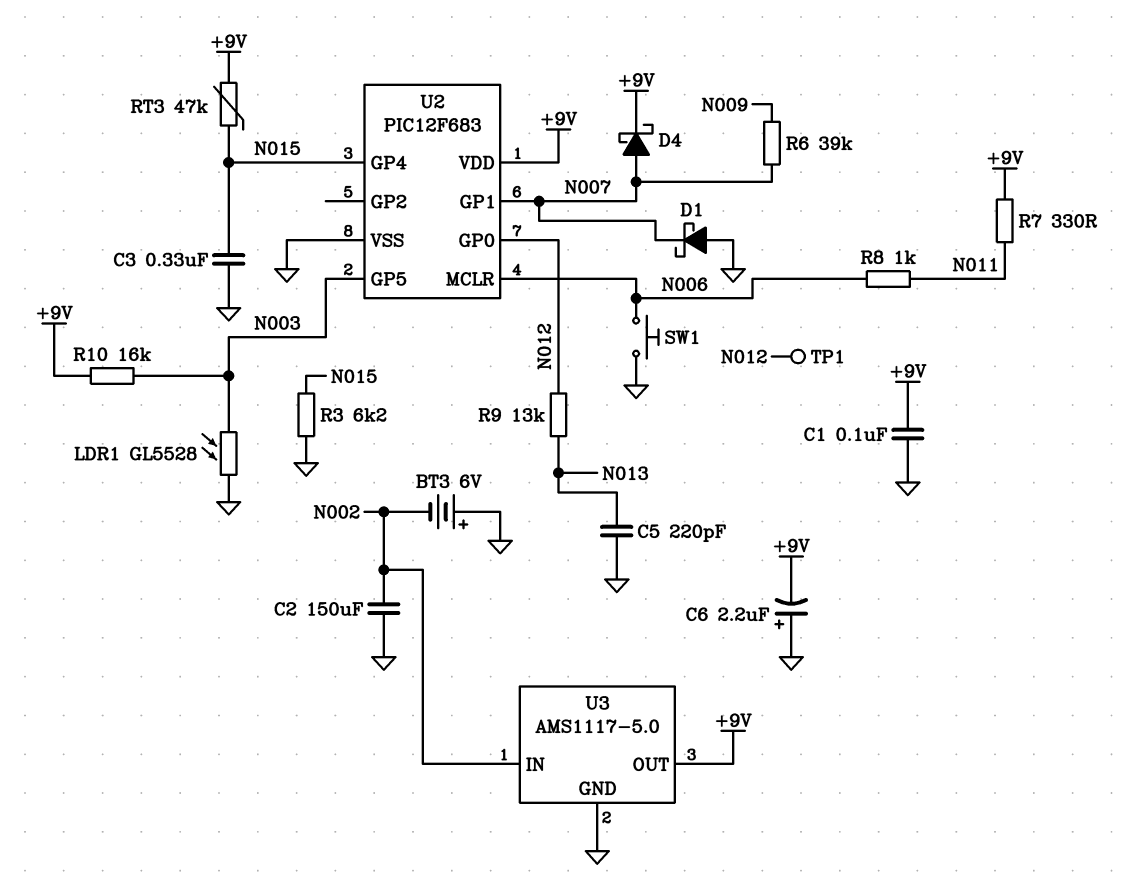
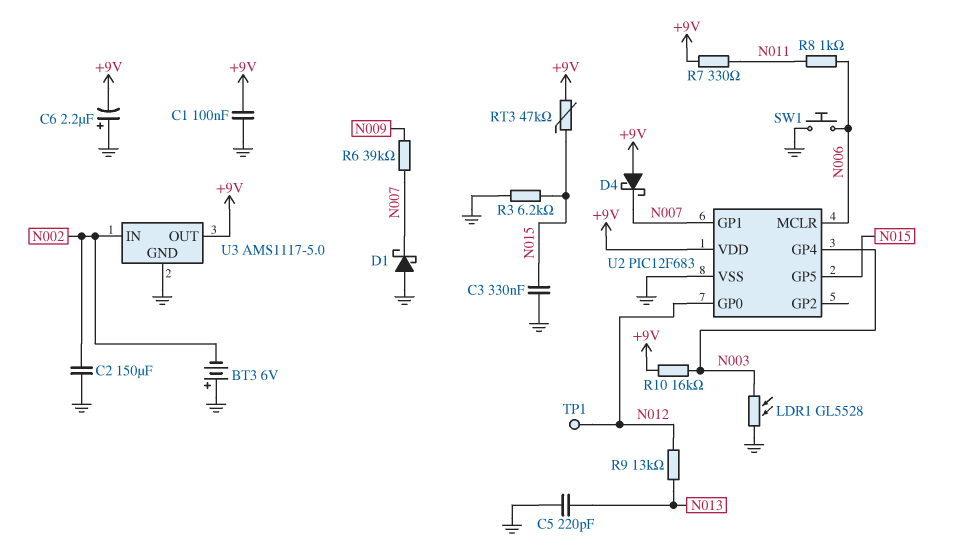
D4: schottky (A N007, K +9V) -> schottky (A +9V, K N007)
U2 pin GP4: N015 -> N003
U2 pin GP5: N003 -> N015

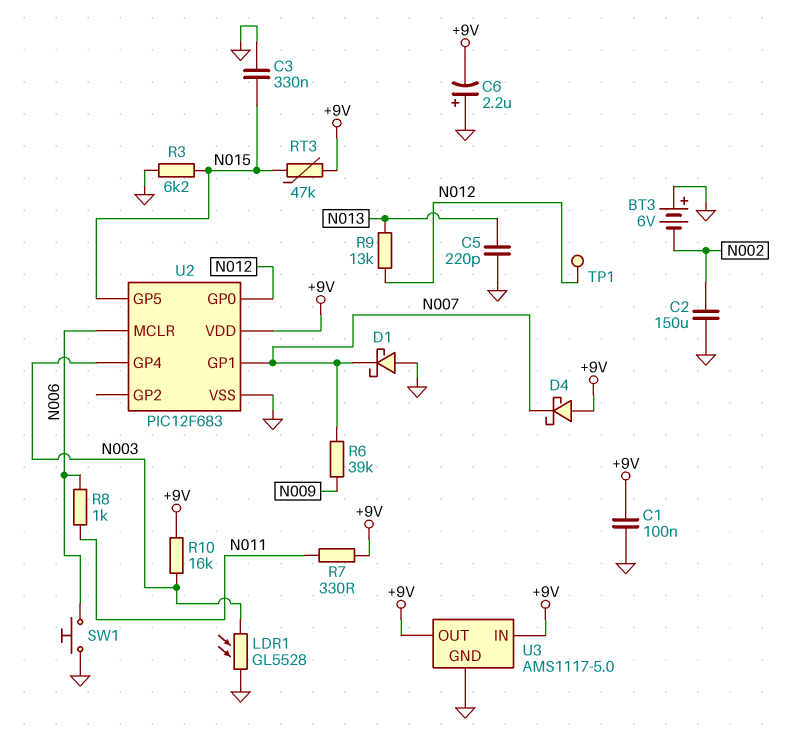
U3 pin IN: N002 -> +9V

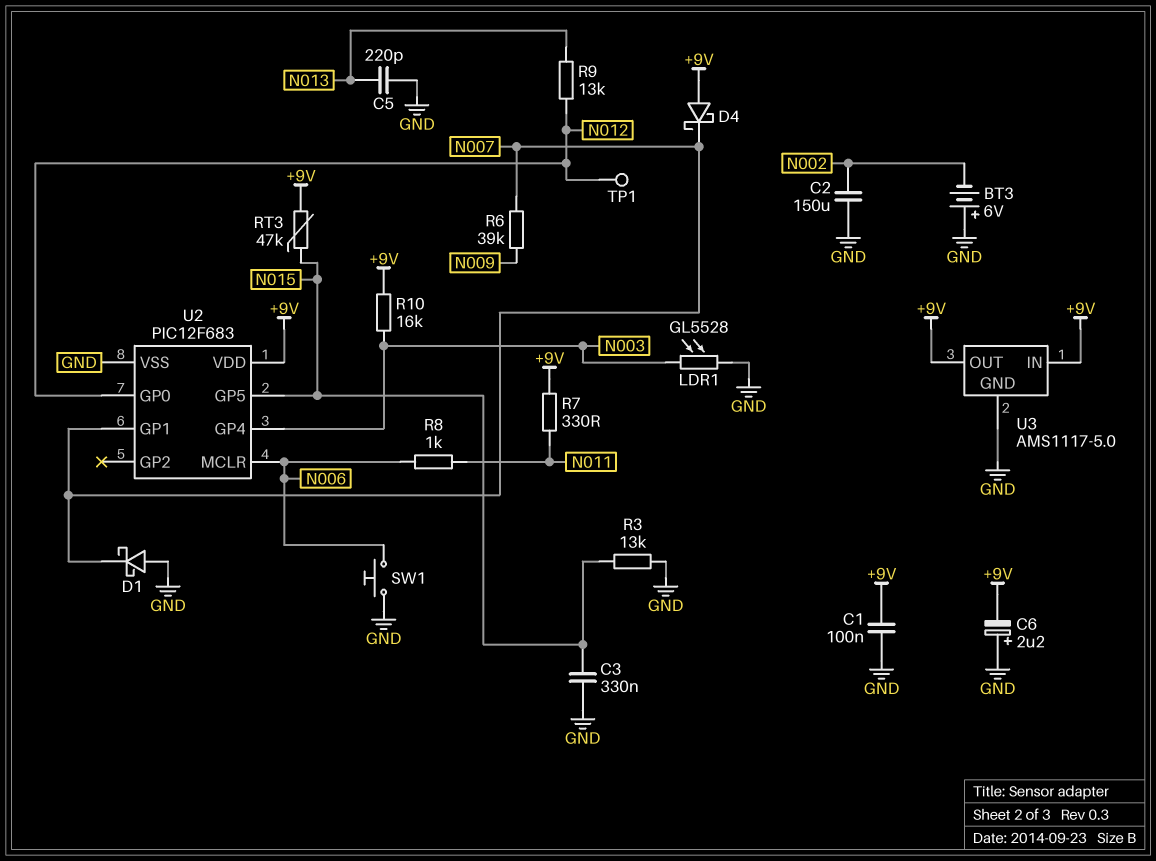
R3: 6.2k (GND, N015) -> 13k (GND, N015)

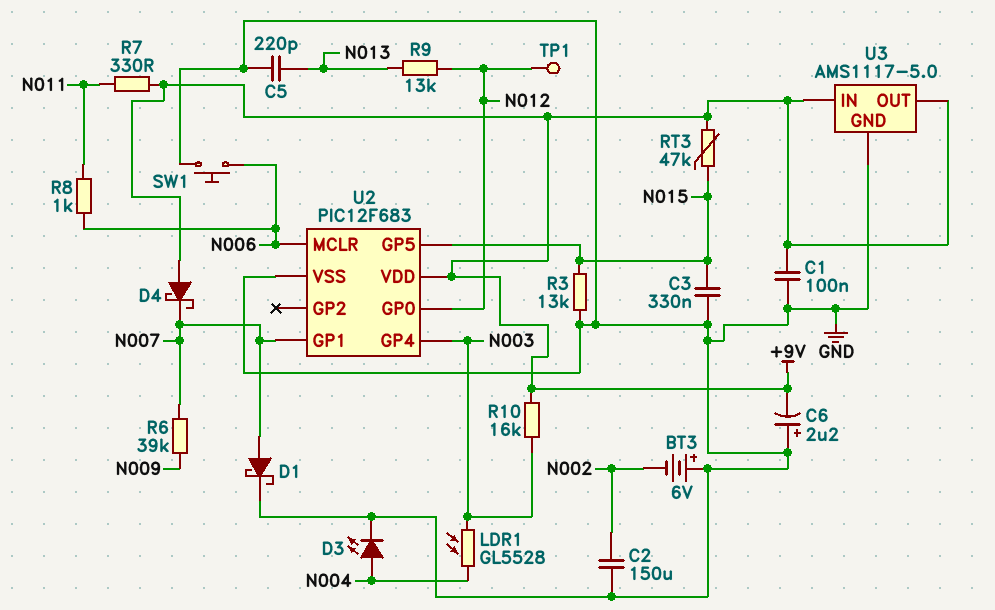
D1: schottky (A GND, K N007) -> schottky (A N007, K GND)
D3: none -> LED (A N004, K GND)
LDR1: GL5528 (GND, N003) -> GL5528 (N003, N004)

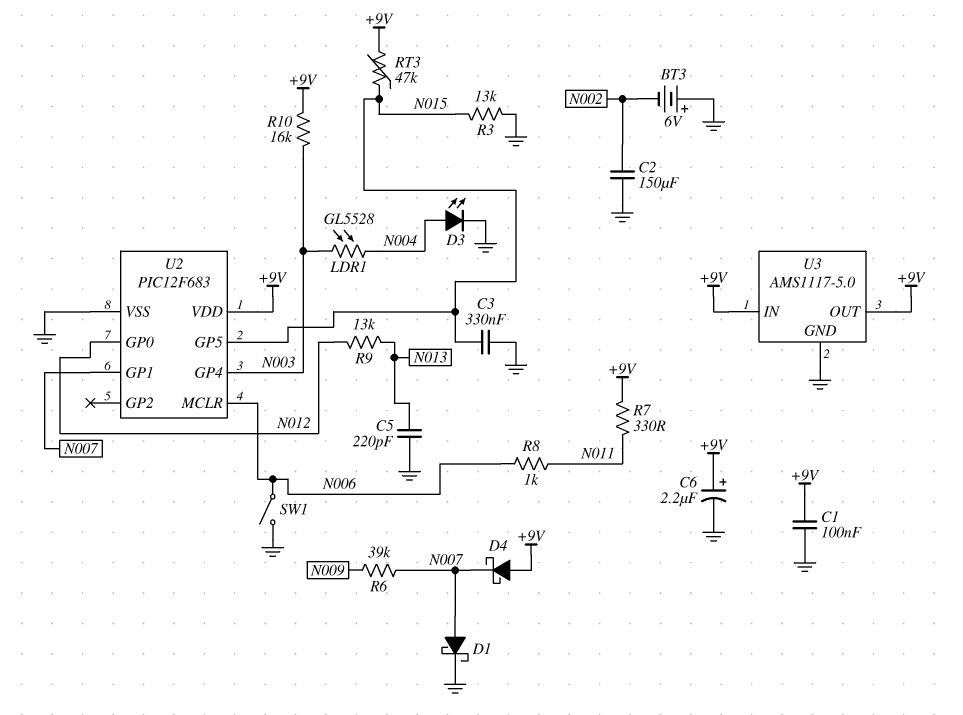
C6: 2.2uF (plus GND, minus +9V) -> 2.2uF (plus +9V, minus GND)
SW1: button (GND, N006) -> switch (GND, N006)
TP1: test point (N012) -> none

